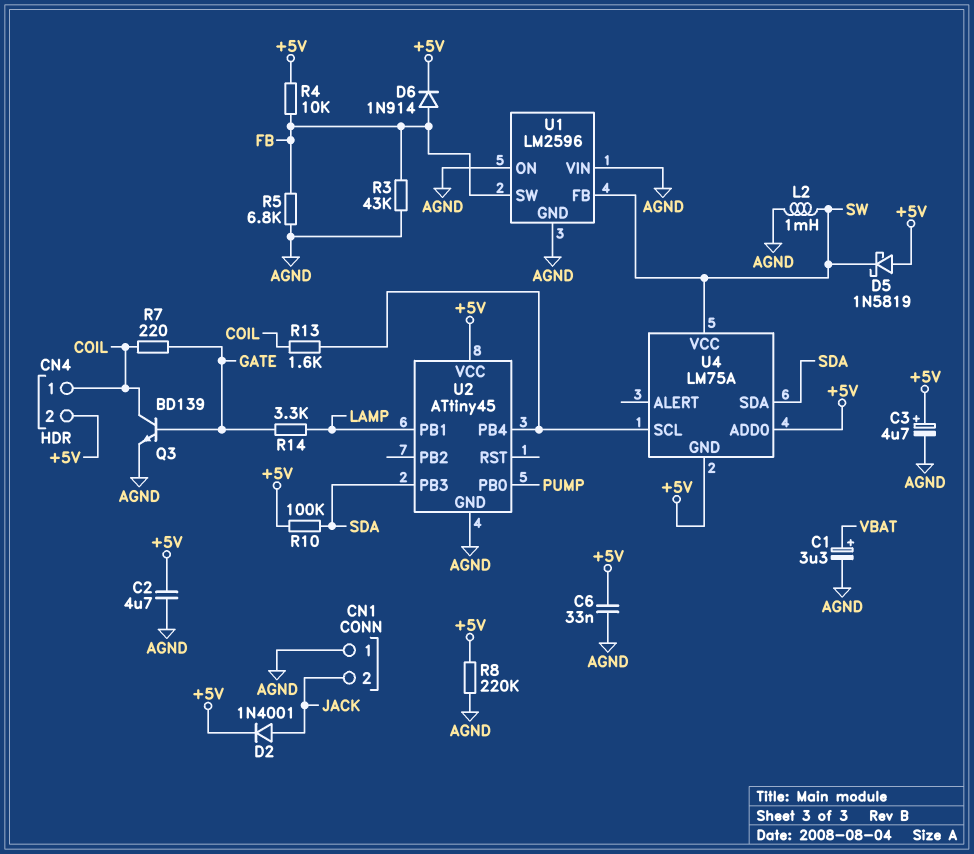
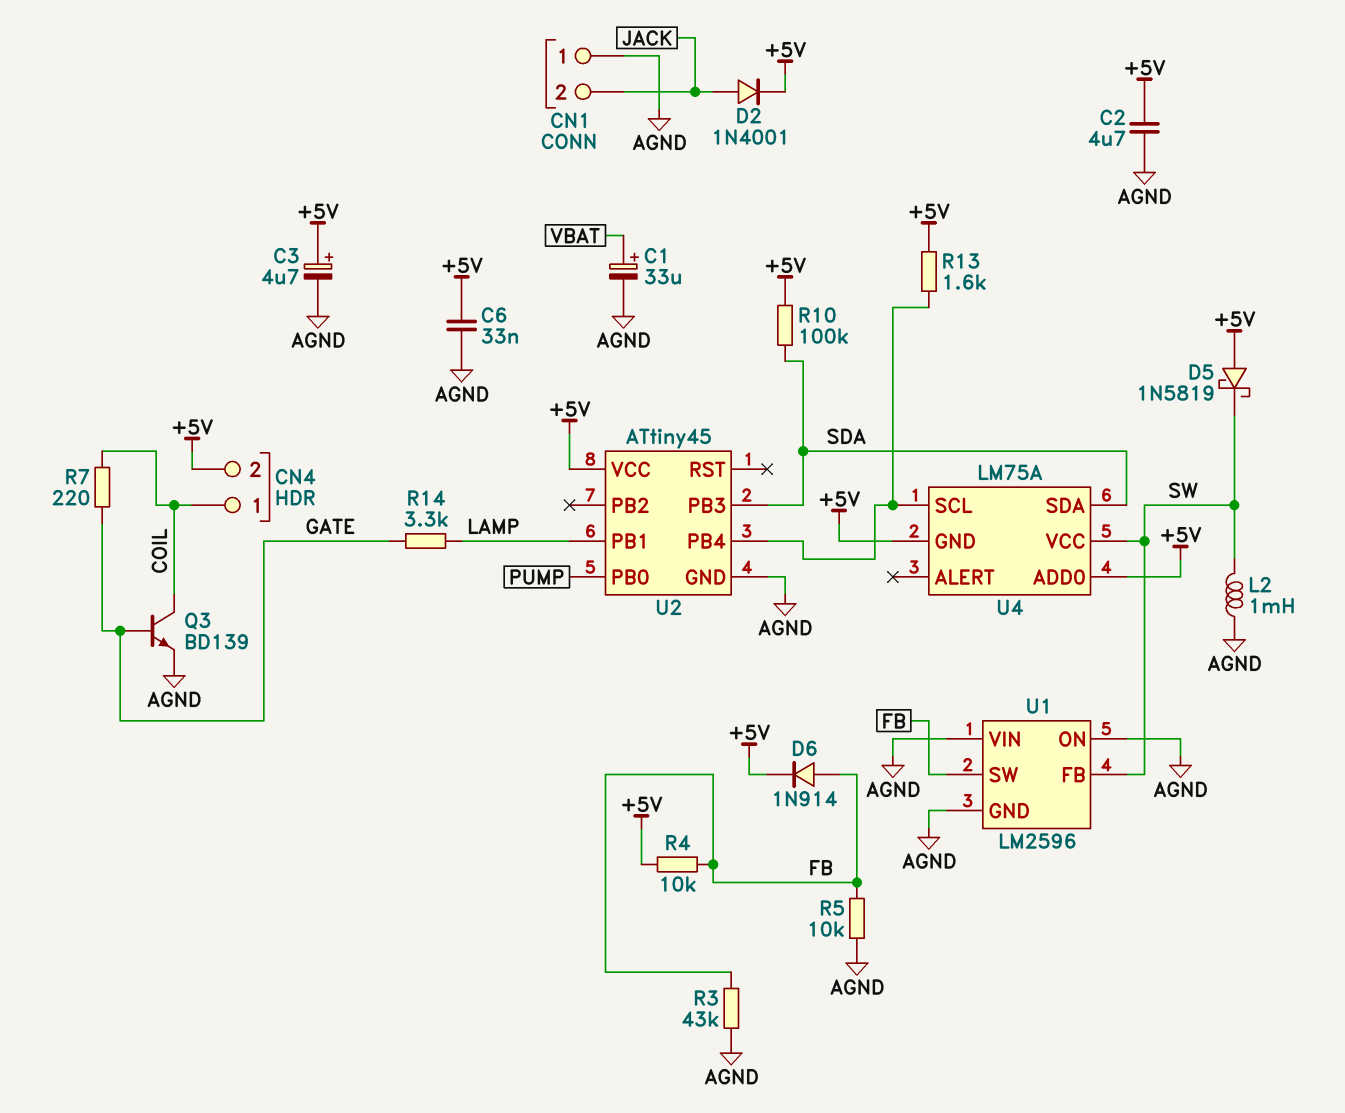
C1: 3.3uF (plus VBAT, minus AGND) -> 33uF (plus VBAT, minus AGND)
R5: 6.8k (AGND, FB) -> 10k (AGND, FB)
R8: 220k (+5V, AGND) -> none
R13: 1.6k (COIL, U2/PB4) -> 1.6k (+5V, U2/PB4)

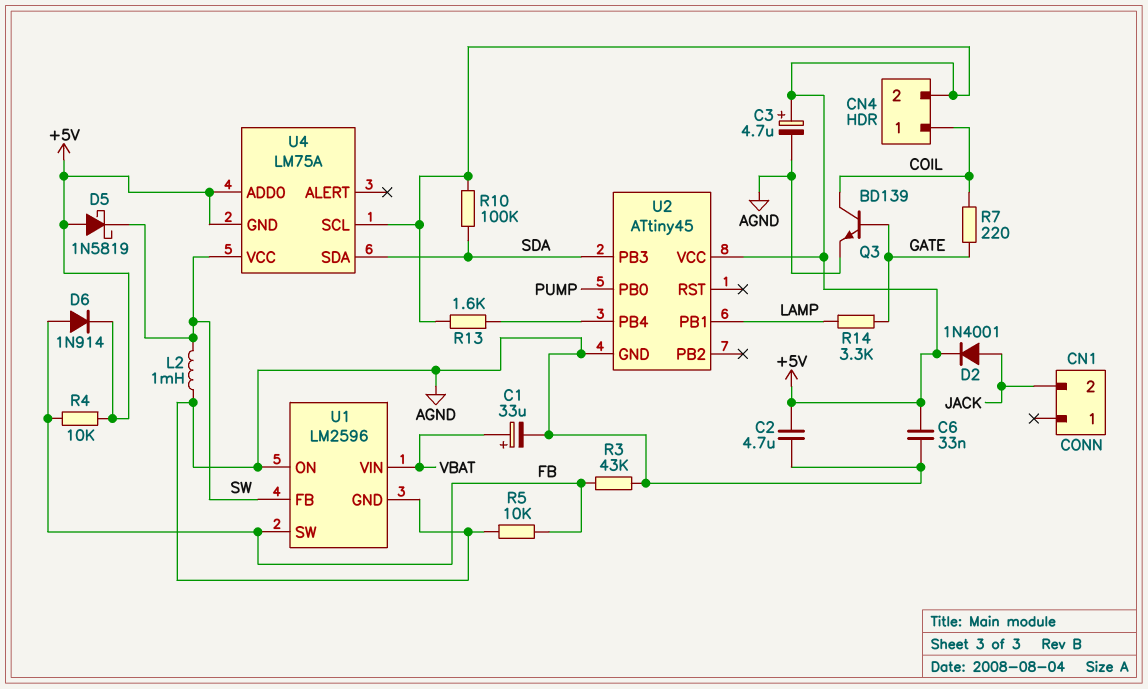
CN1 pin 1: AGND -> none
U1 pin VIN: AGND -> VBAT
U4 pin SCL: U2/PB4 -> +5V

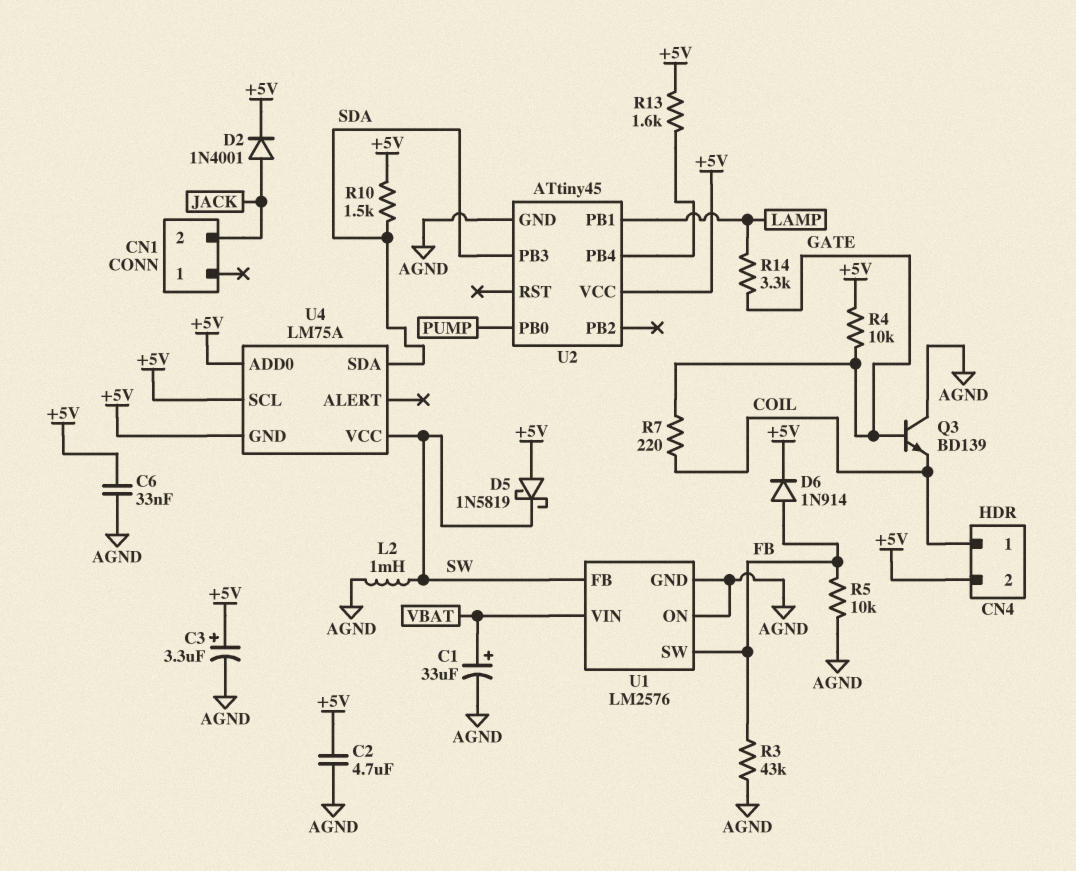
C3: 4.7uF (plus +5V, minus AGND) -> 3.3uF (plus +5V, minus AGND)
Q3: NPN BD139 (B GATE, C COIL, E AGND) -> NPN BD139 (B GATE, C AGND, E COIL)
R4: 10k (+5V, FB) -> 10k (+5V, GATE)
R10: 100k (+5V, SDA) -> 1.5k (+5V, SDA)
U1: LM2596 -> LM2576

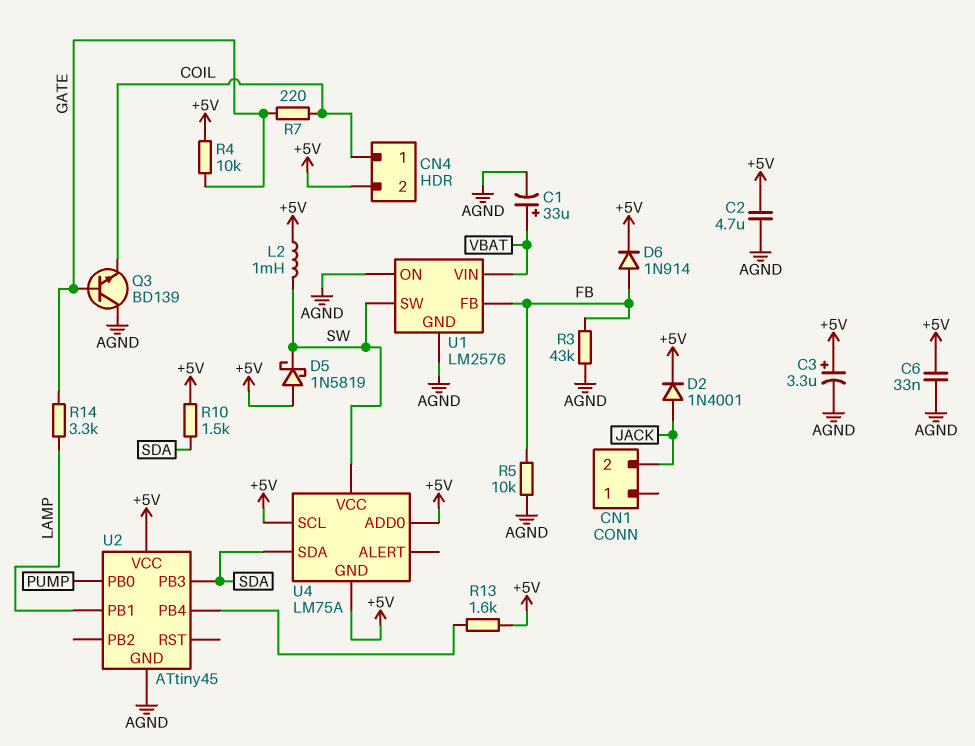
L2: 1mH (AGND, SW) -> 1mH (+5V, SW)
U1 pin FB: SW -> FB
U1 pin SW: FB -> SW

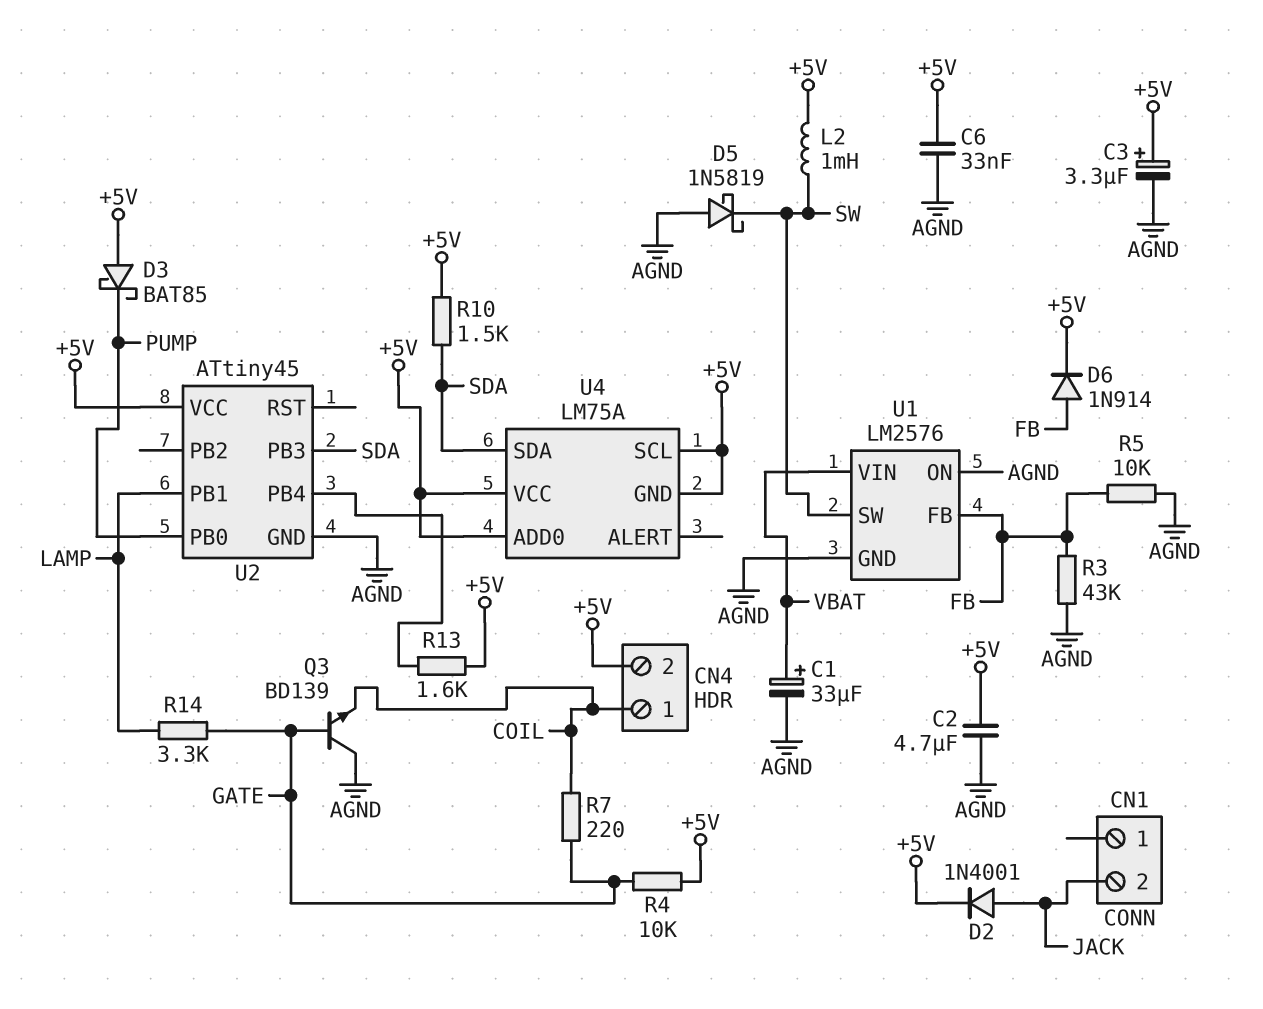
D3: none -> schottky BAT85 (A +5V, K PUMP)
D5: schottky 1N5819 (A +5V, K SW) -> schottky 1N5819 (A AGND, K SW)
U4 pin VCC: SW -> +5V

